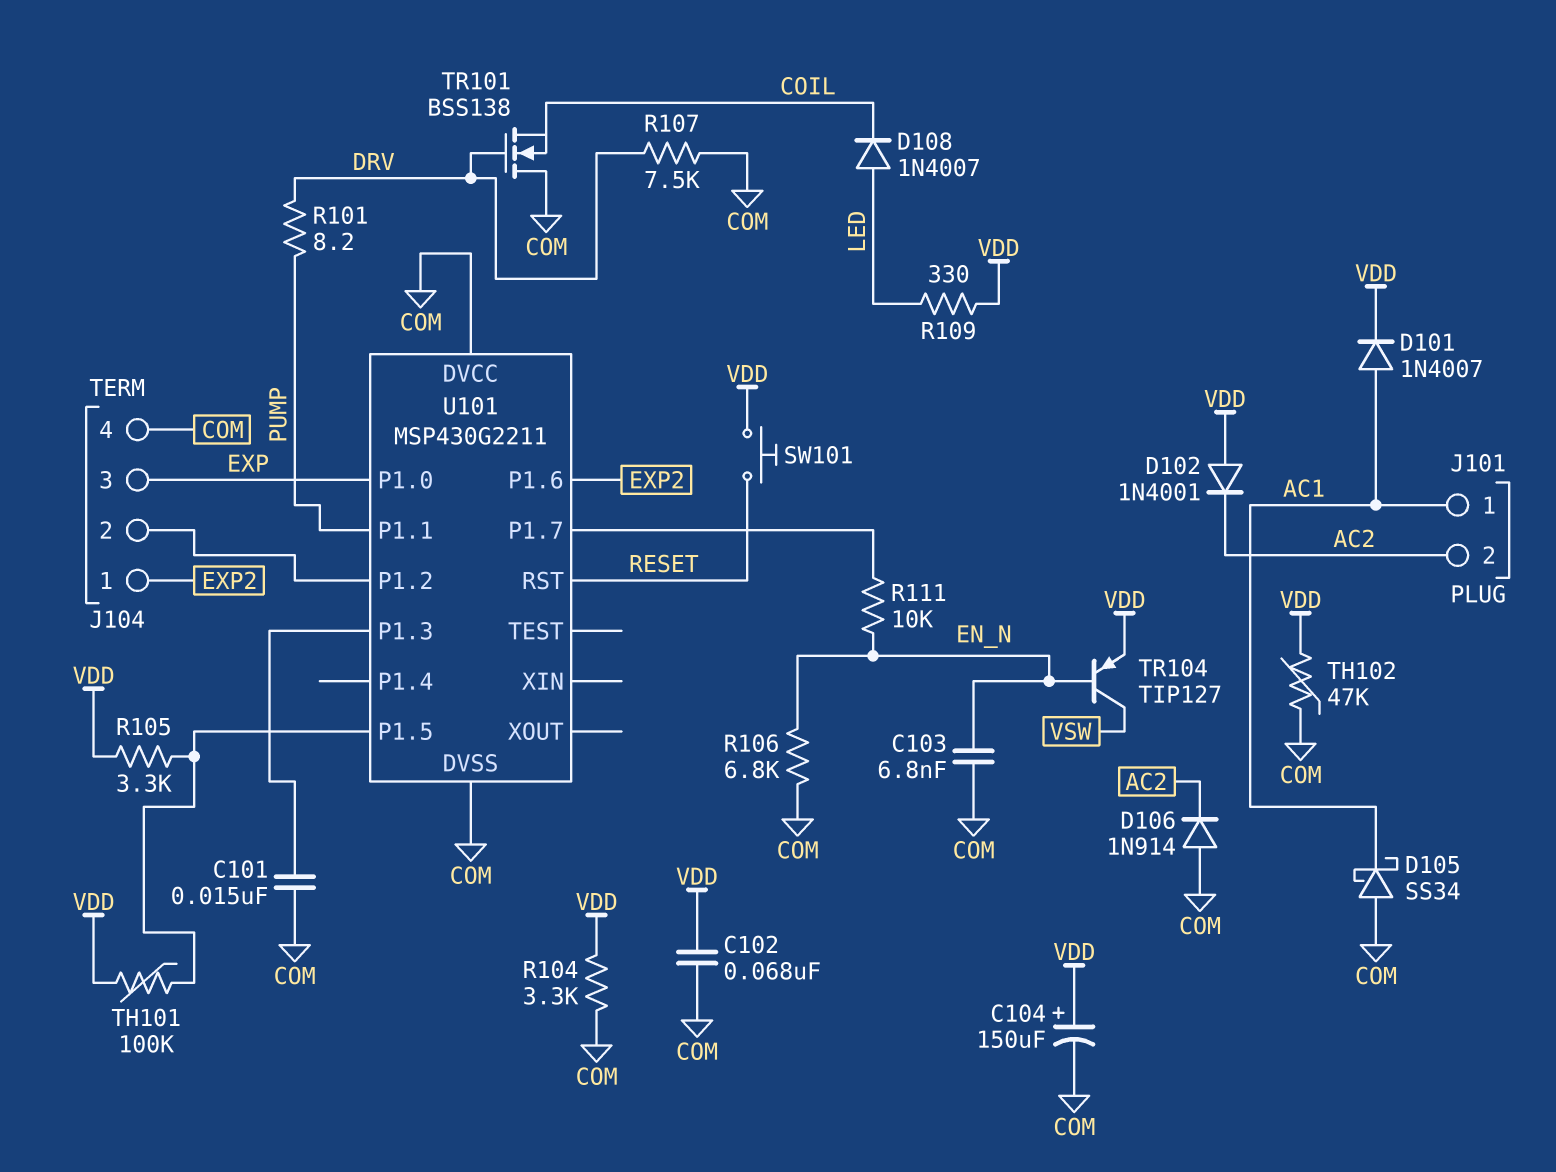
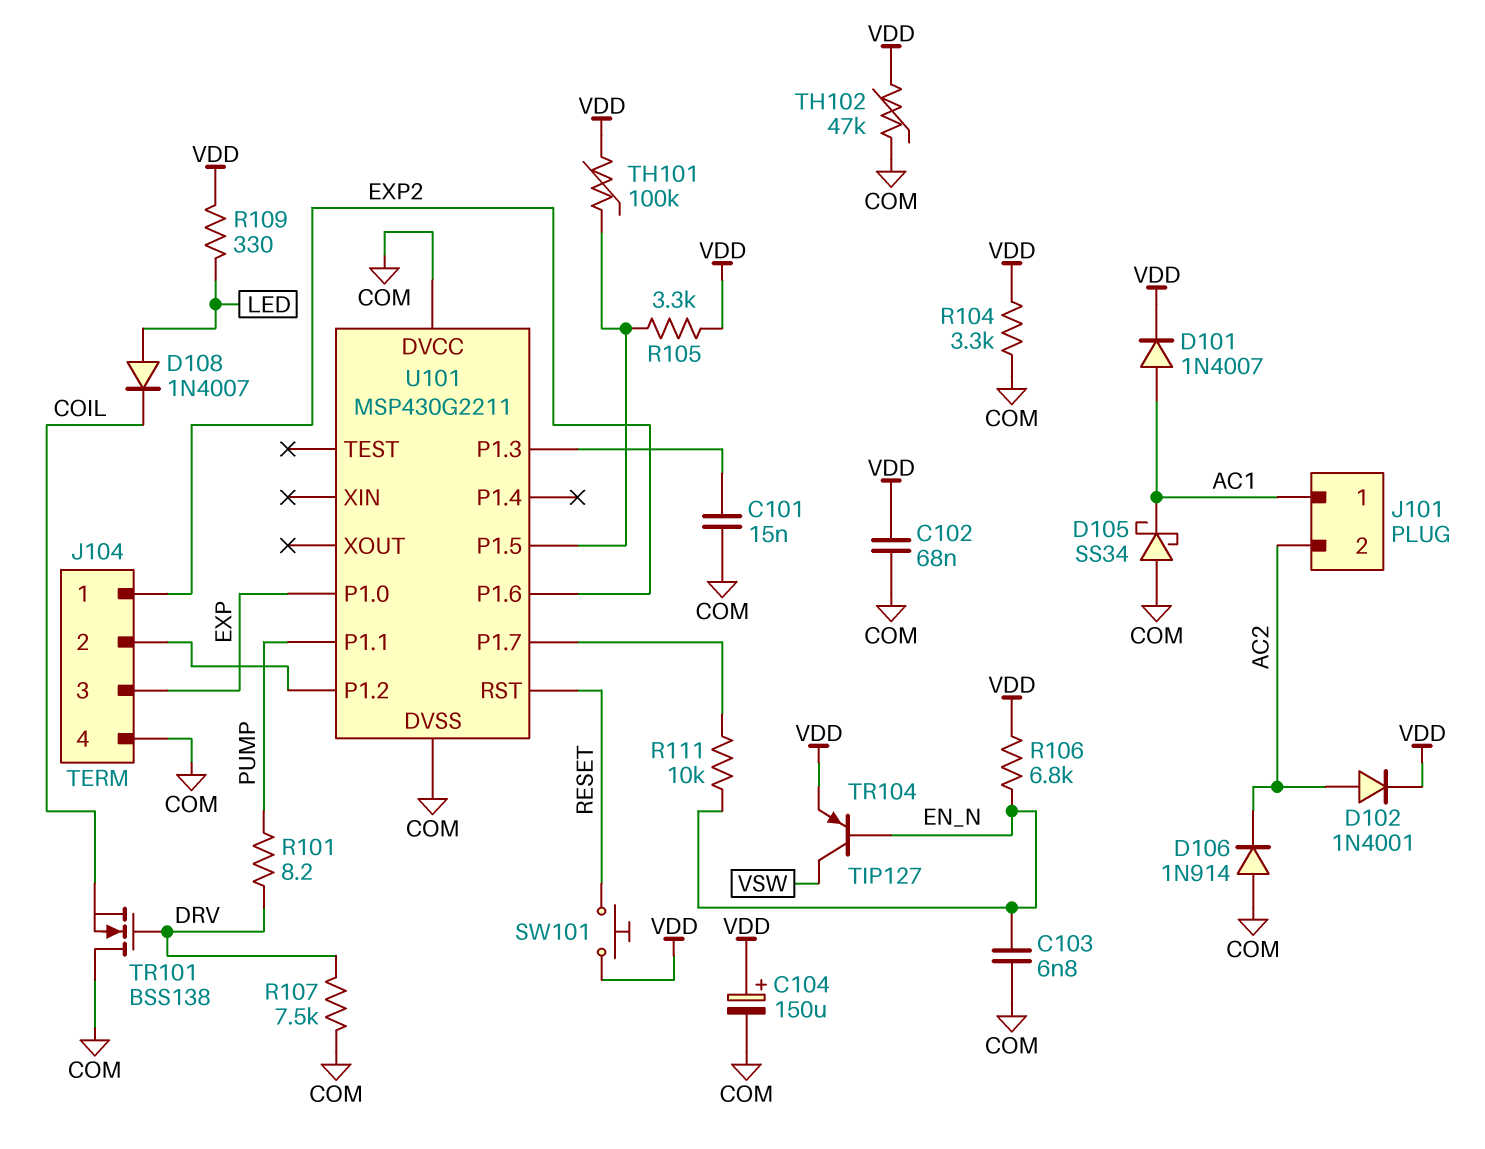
D102: diode 1N4001 (A VDD, K AC2) -> diode 1N4001 (A AC2, K VDD)
R106: 6.8k (COM, EN_N) -> 6.8k (EN_N, VDD)

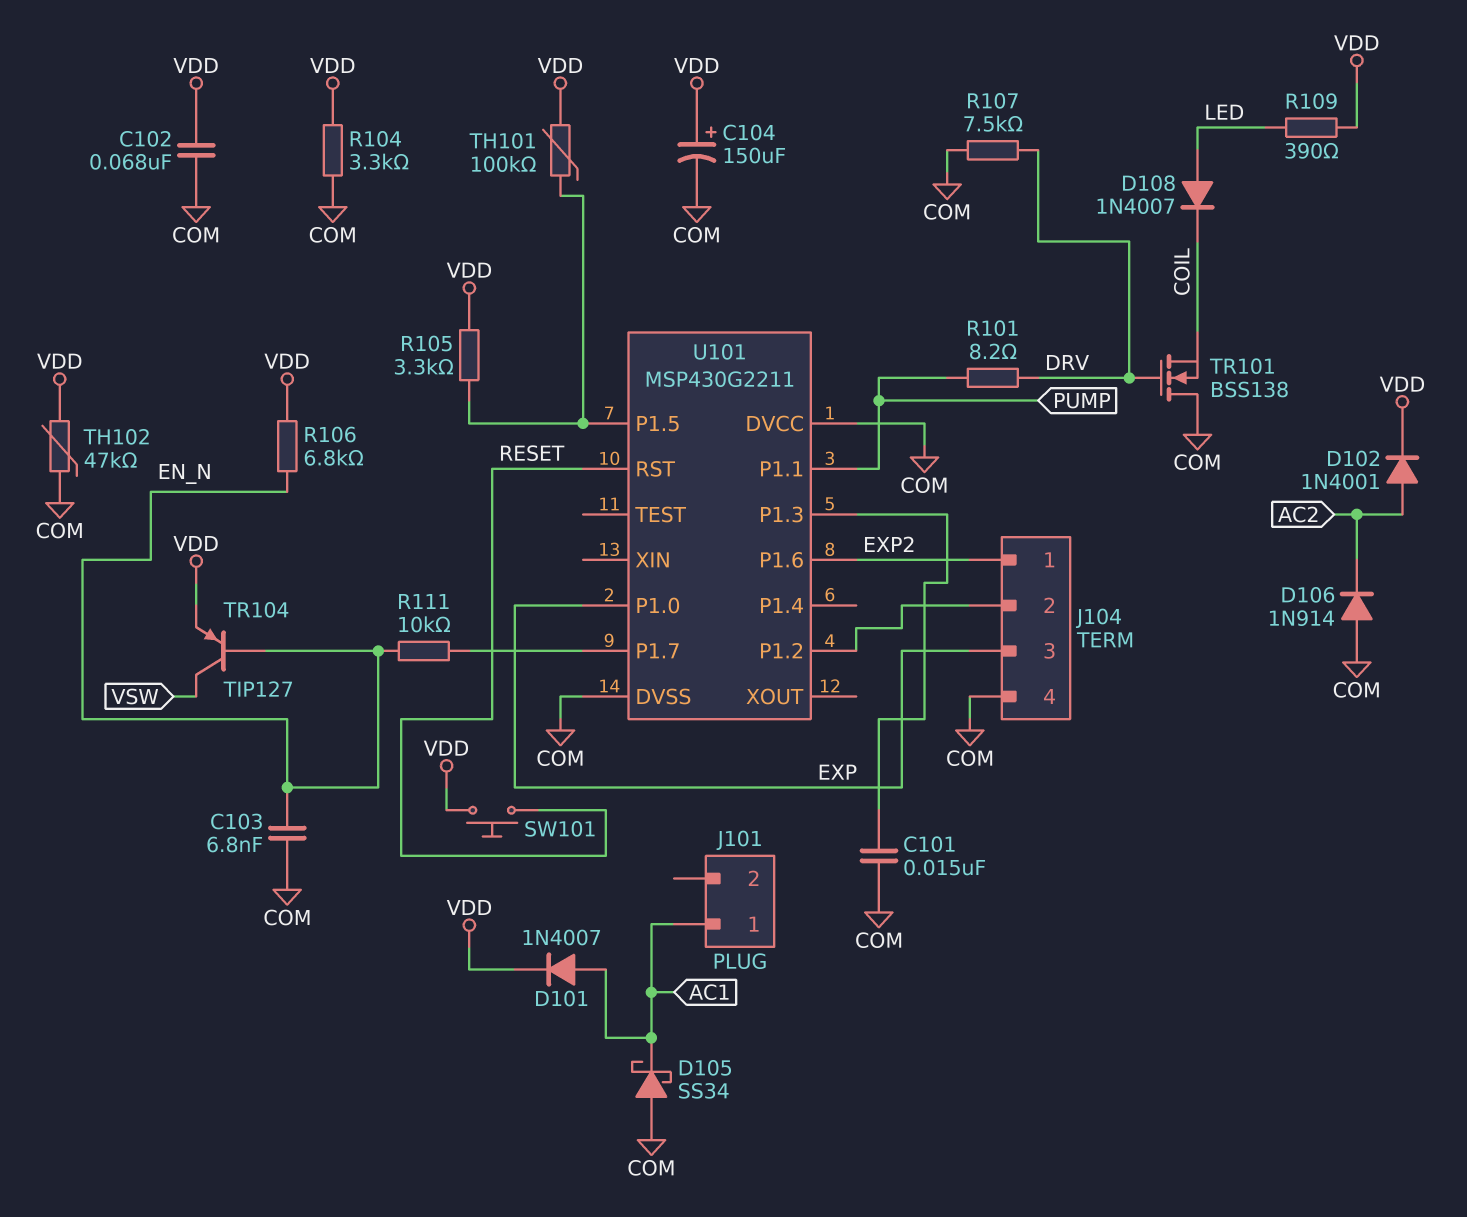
J101 pin 2: AC2 -> none
R109: 330 (LED, VDD) -> 390 (LED, VDD)

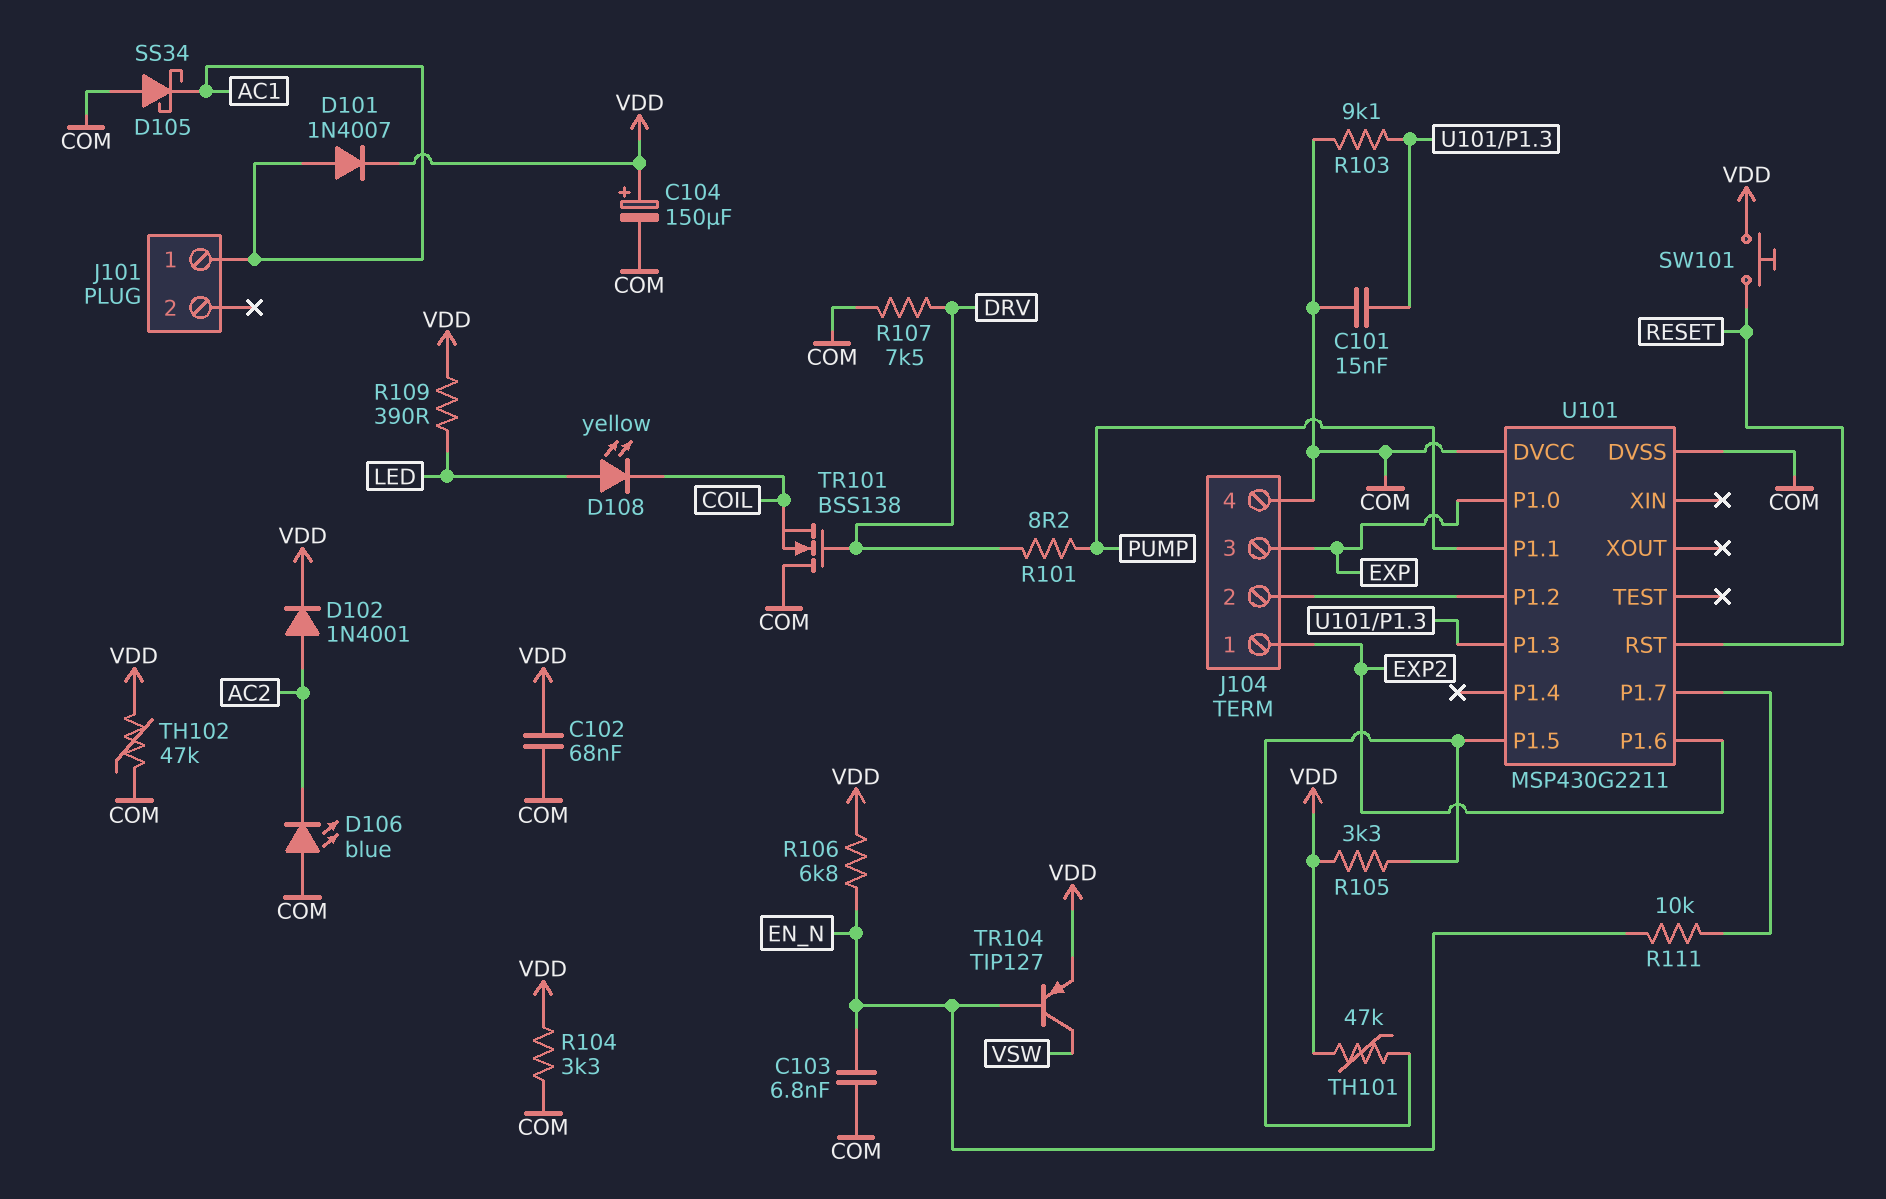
D106: diode 1N914 (A COM, K AC2) -> LED blue (A COM, K AC2)
D108: diode 1N4007 (A LED, K COIL) -> LED yellow (A LED, K COIL)
R103: none -> 9.1k (COM, U101/P1.3)
TH101: 100k (U101/P1.5, VDD) -> 47k (U101/P1.5, VDD)

